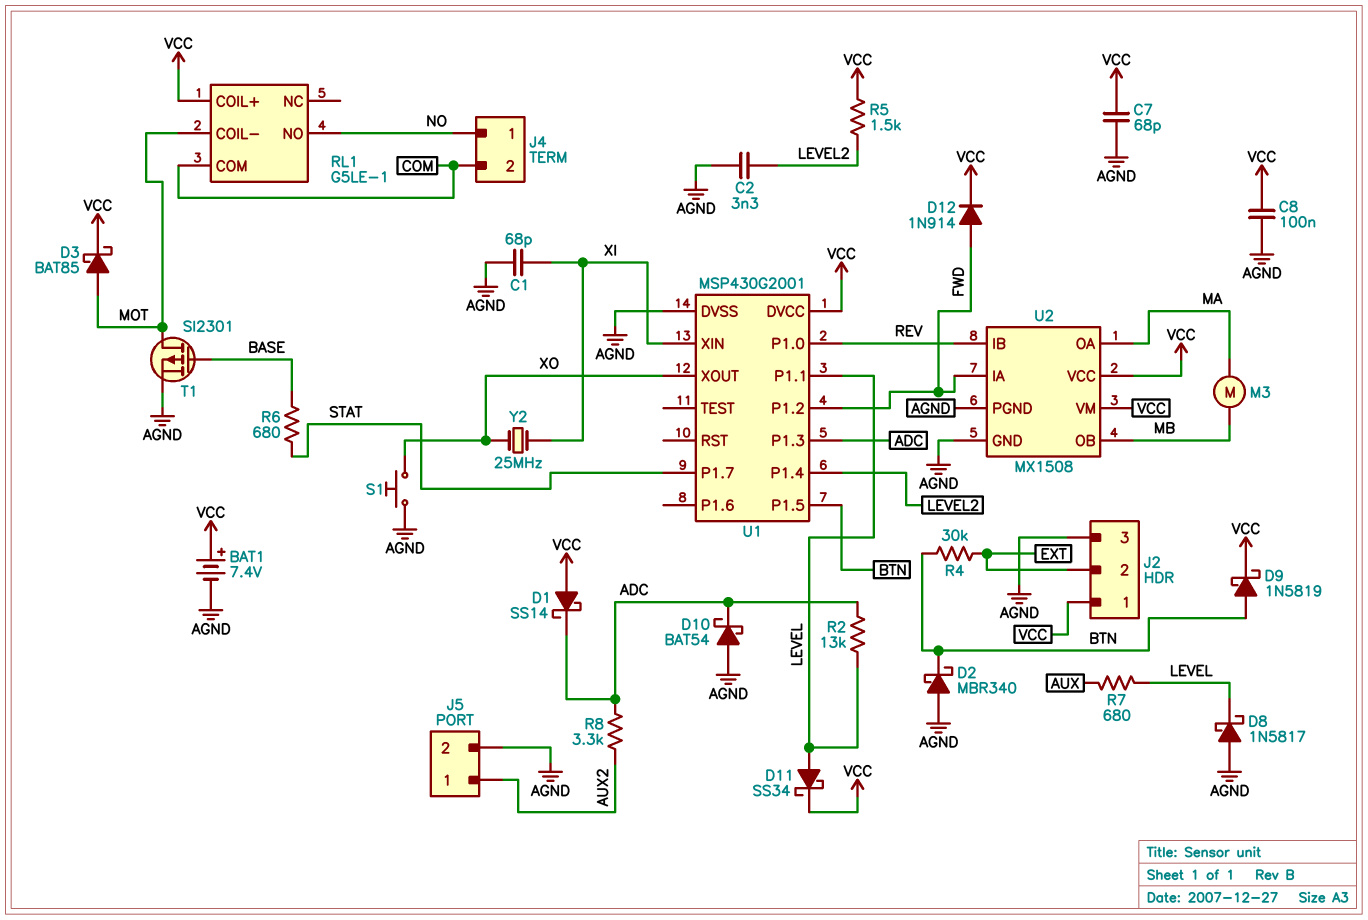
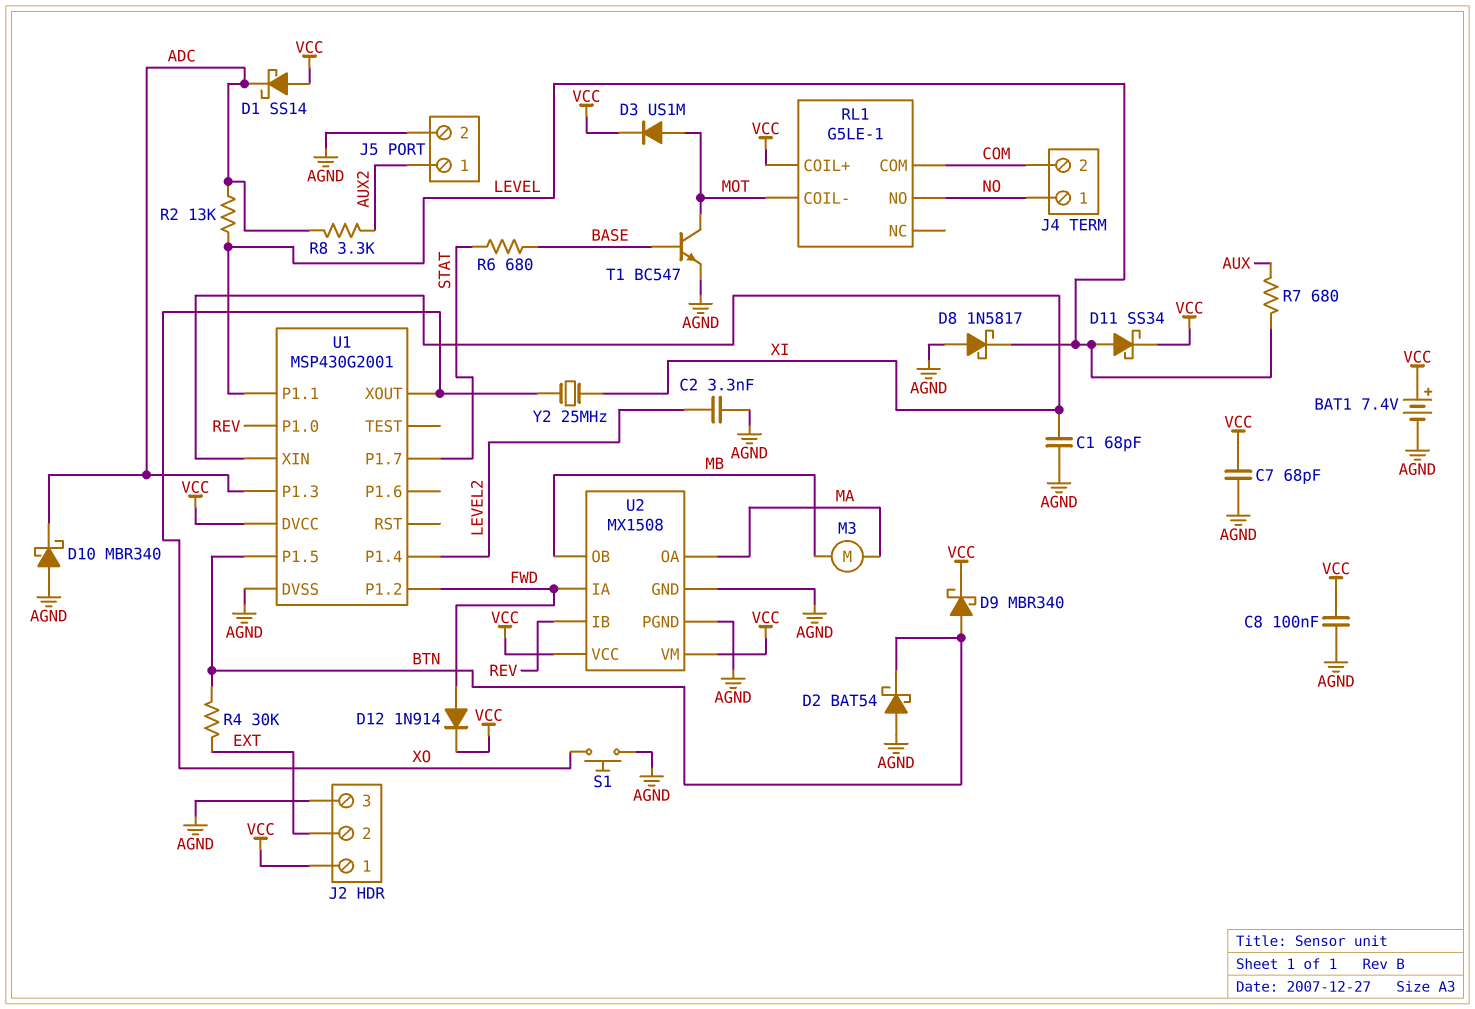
D2: schottky MBR340 (A AGND, K BTN) -> schottky BAT54 (A AGND, K BTN)
D3: schottky BAT85 (A MOT, K VCC) -> diode US1M (A MOT, K VCC)
D9: schottky 1N5819 (A BTN, K VCC) -> schottky MBR340 (A BTN, K VCC)
D10: schottky BAT54 (A AGND, K ADC) -> schottky MBR340 (A AGND, K ADC)
R5: 1.5k (LEVEL2, VCC) -> none
T1: PMOS SI2301 (G BASE, D MOT, S AGND) -> NPN BC547 (B BASE, C MOT, E AGND)

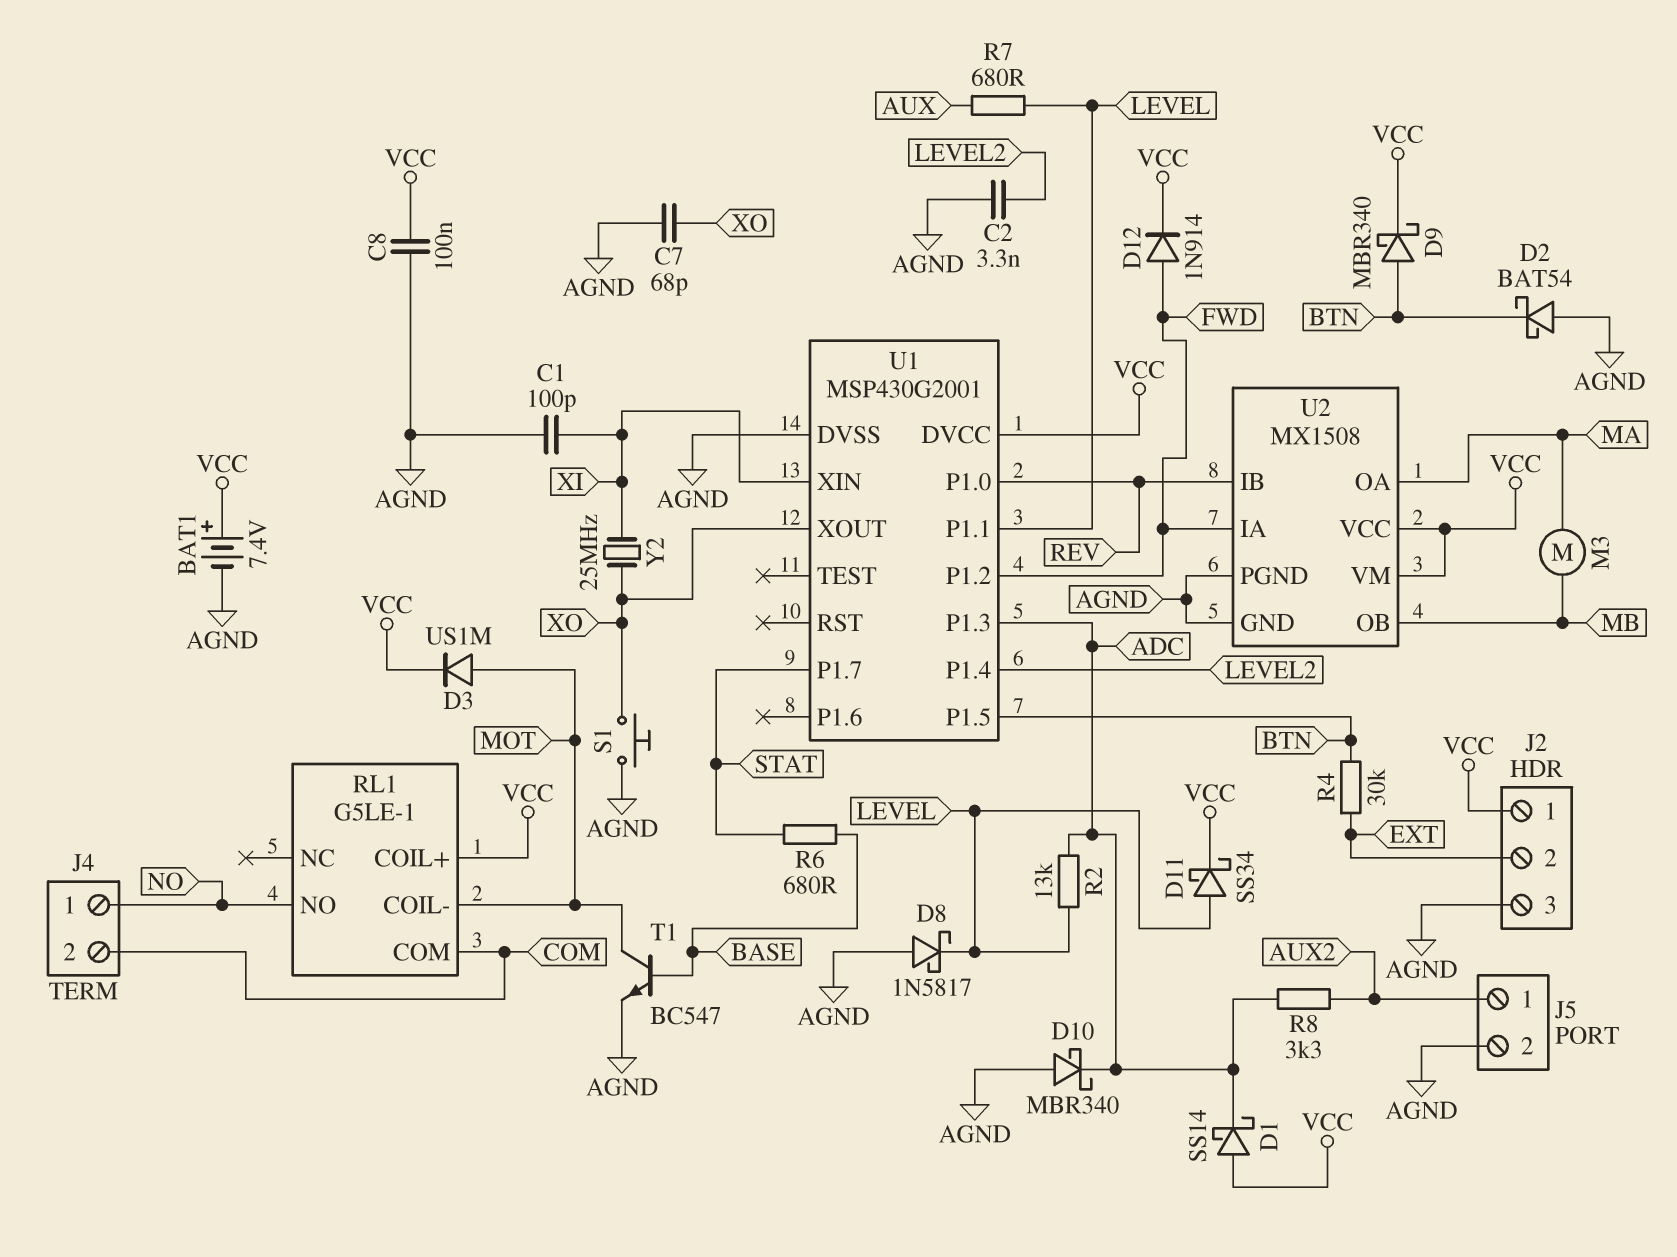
C1: 68pF (AGND, XI) -> 100pF (AGND, XI)
C7: 68pF (AGND, VCC) -> 68pF (AGND, XO)

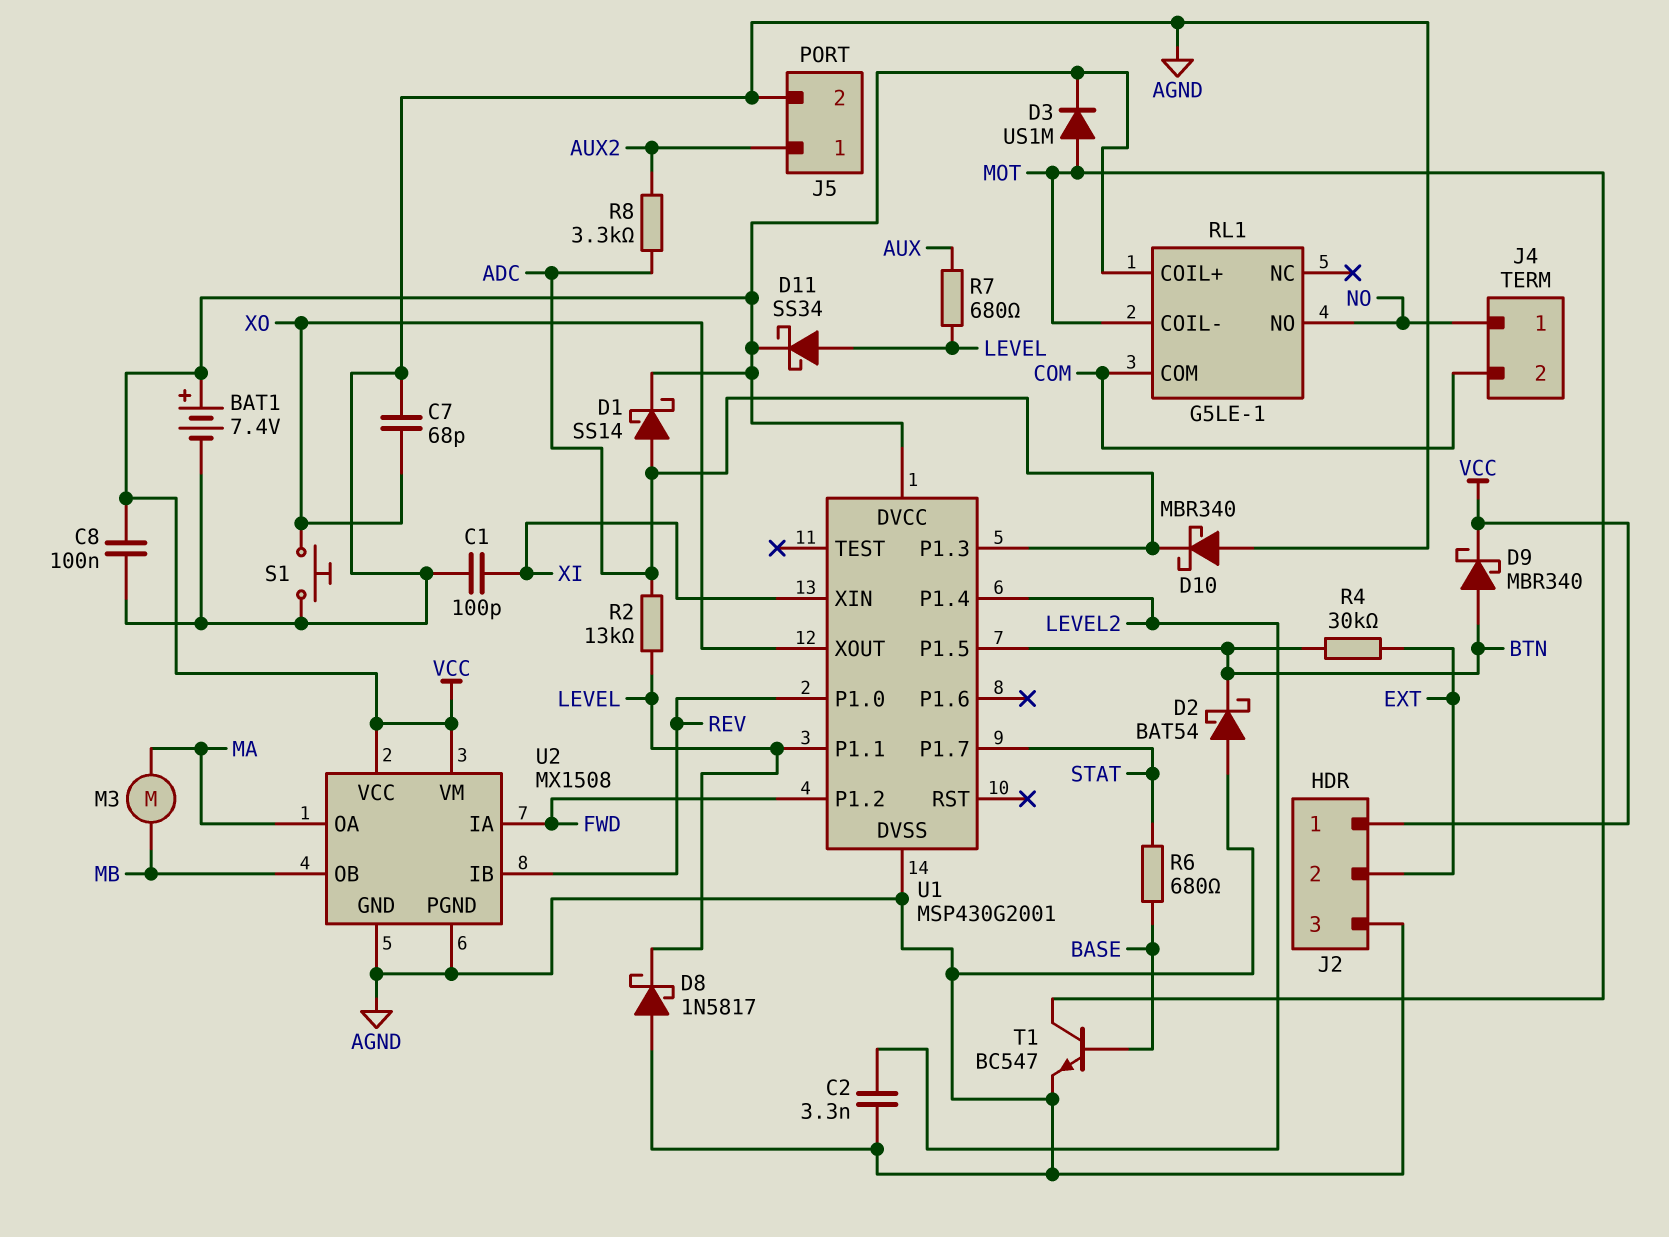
D1: schottky SS14 (A VCC, K ADC) -> schottky SS14 (A ADC, K VCC)
D12: diode 1N914 (A FWD, K VCC) -> none
Y2: 25MHz (XI, XO) -> none

